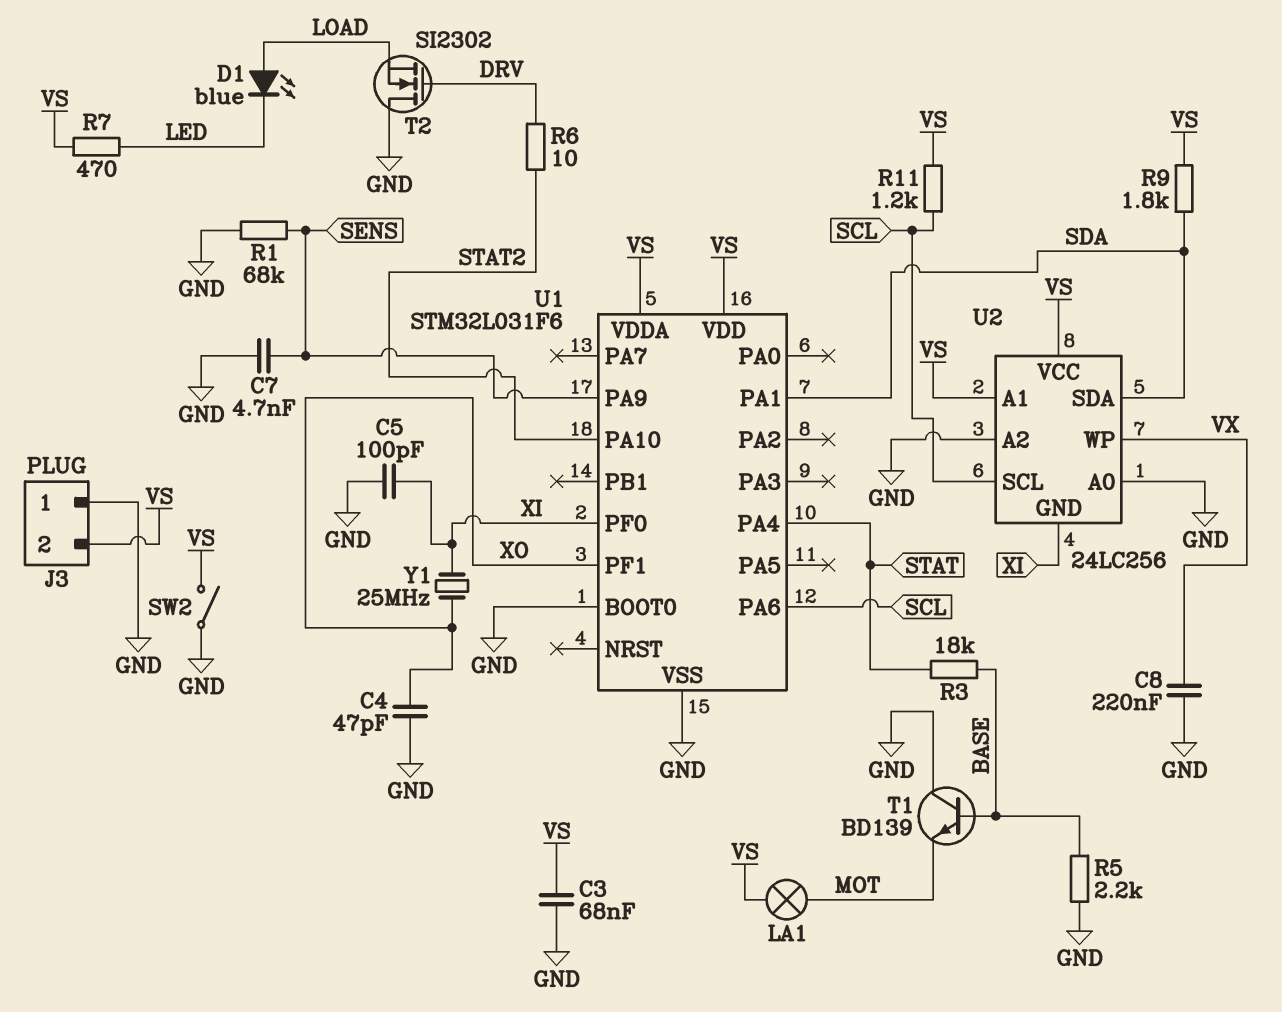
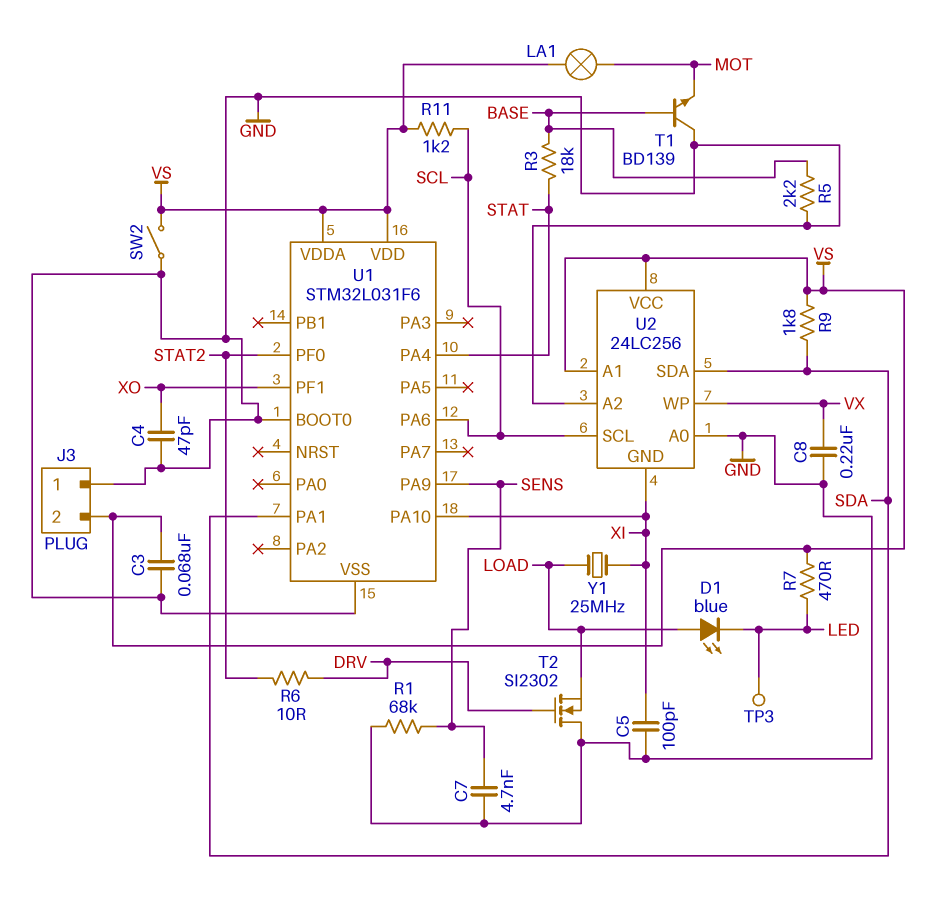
TP3: none -> test point (LED)
U1 pin PA10: STAT2 -> XI
U1 pin PF0: XI -> STAT2
Y1: 25MHz (XI, XO) -> 25MHz (LOAD, XI)

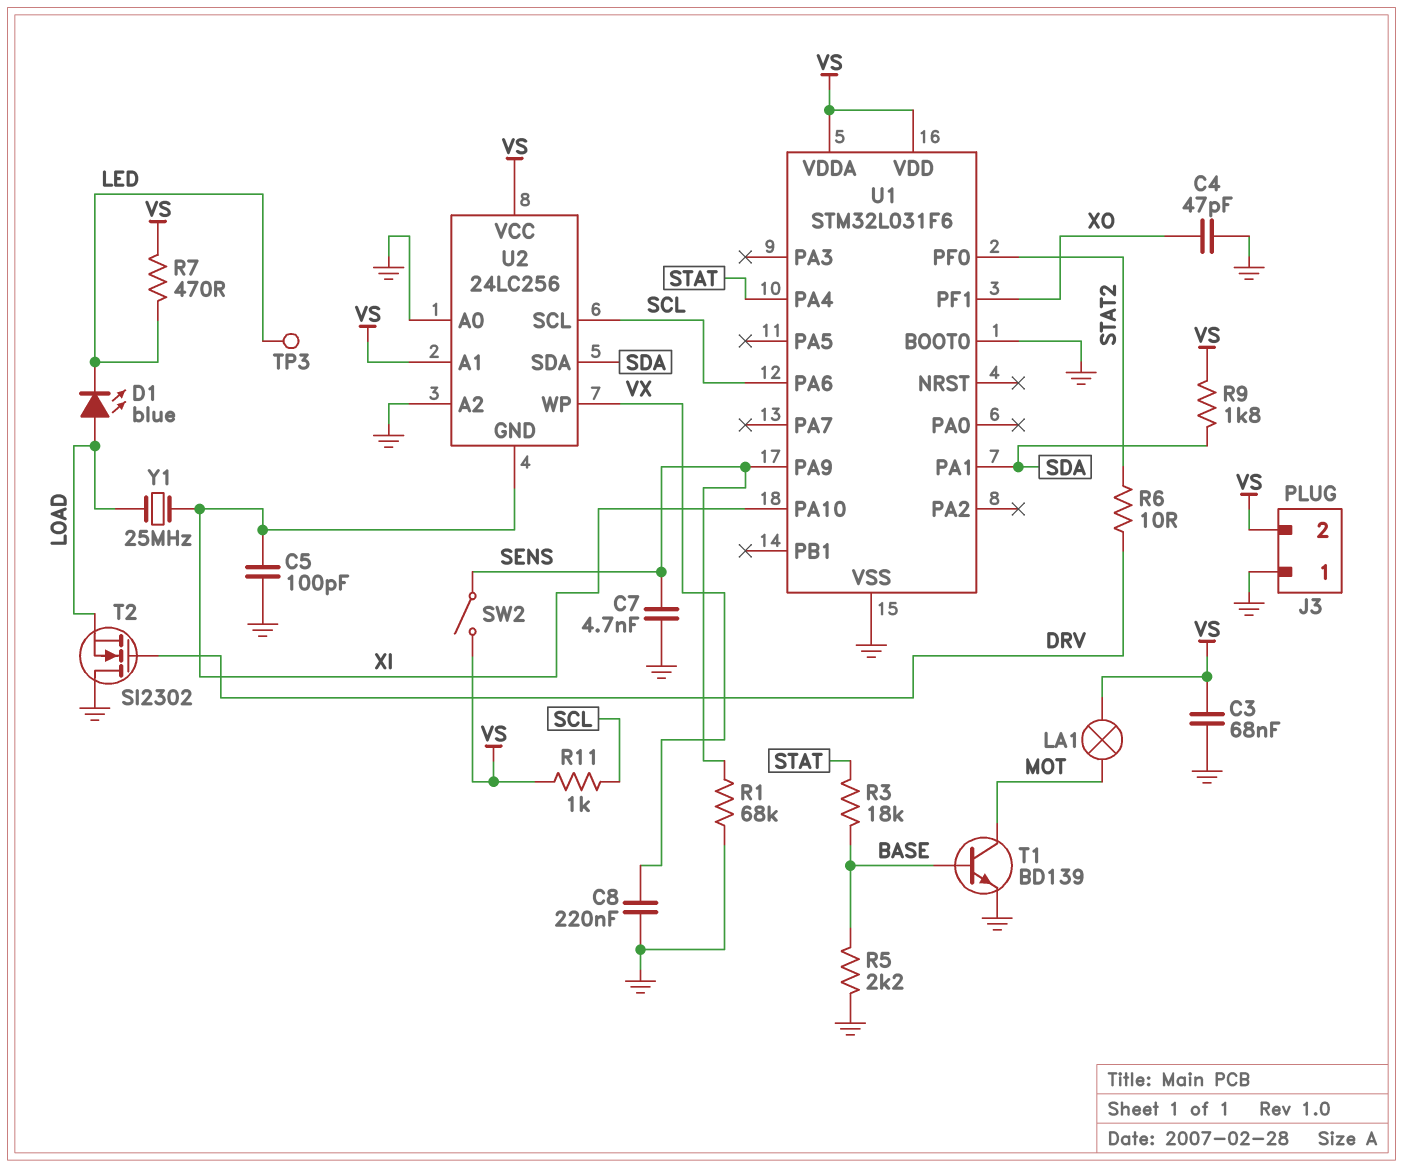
R11: 1.2k (SCL, VS) -> 1k (SCL, VS)
SW2: switch (GND, VS) -> switch (SENS, VS)
T1: NPN BD139 (B BASE, C GND, E MOT) -> NPN BD139 (B BASE, C MOT, E GND)

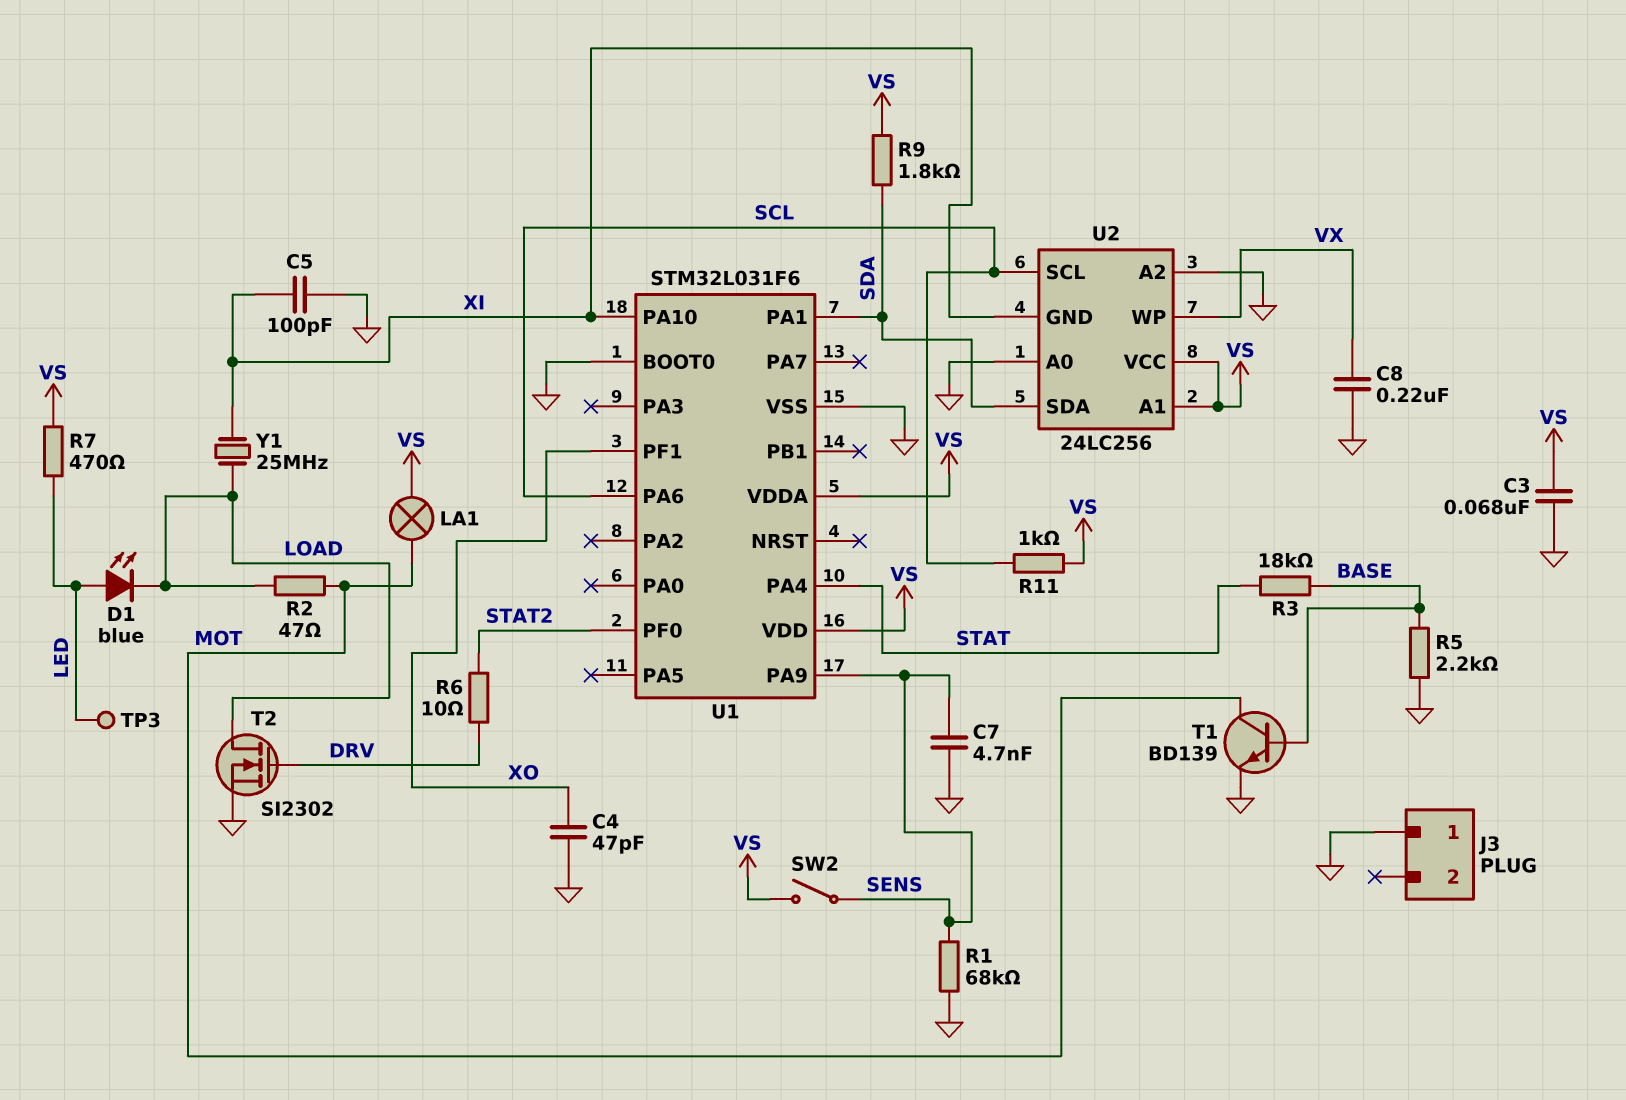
D1: LED blue (A LOAD, K LED) -> LED blue (A LED, K LOAD)
J3 pin 2: VS -> none
R2: none -> 47 (LOAD, MOT)
T2: NMOS SI2302 (G DRV, D GND, S LOAD) -> NMOS SI2302 (G DRV, D LOAD, S GND)

